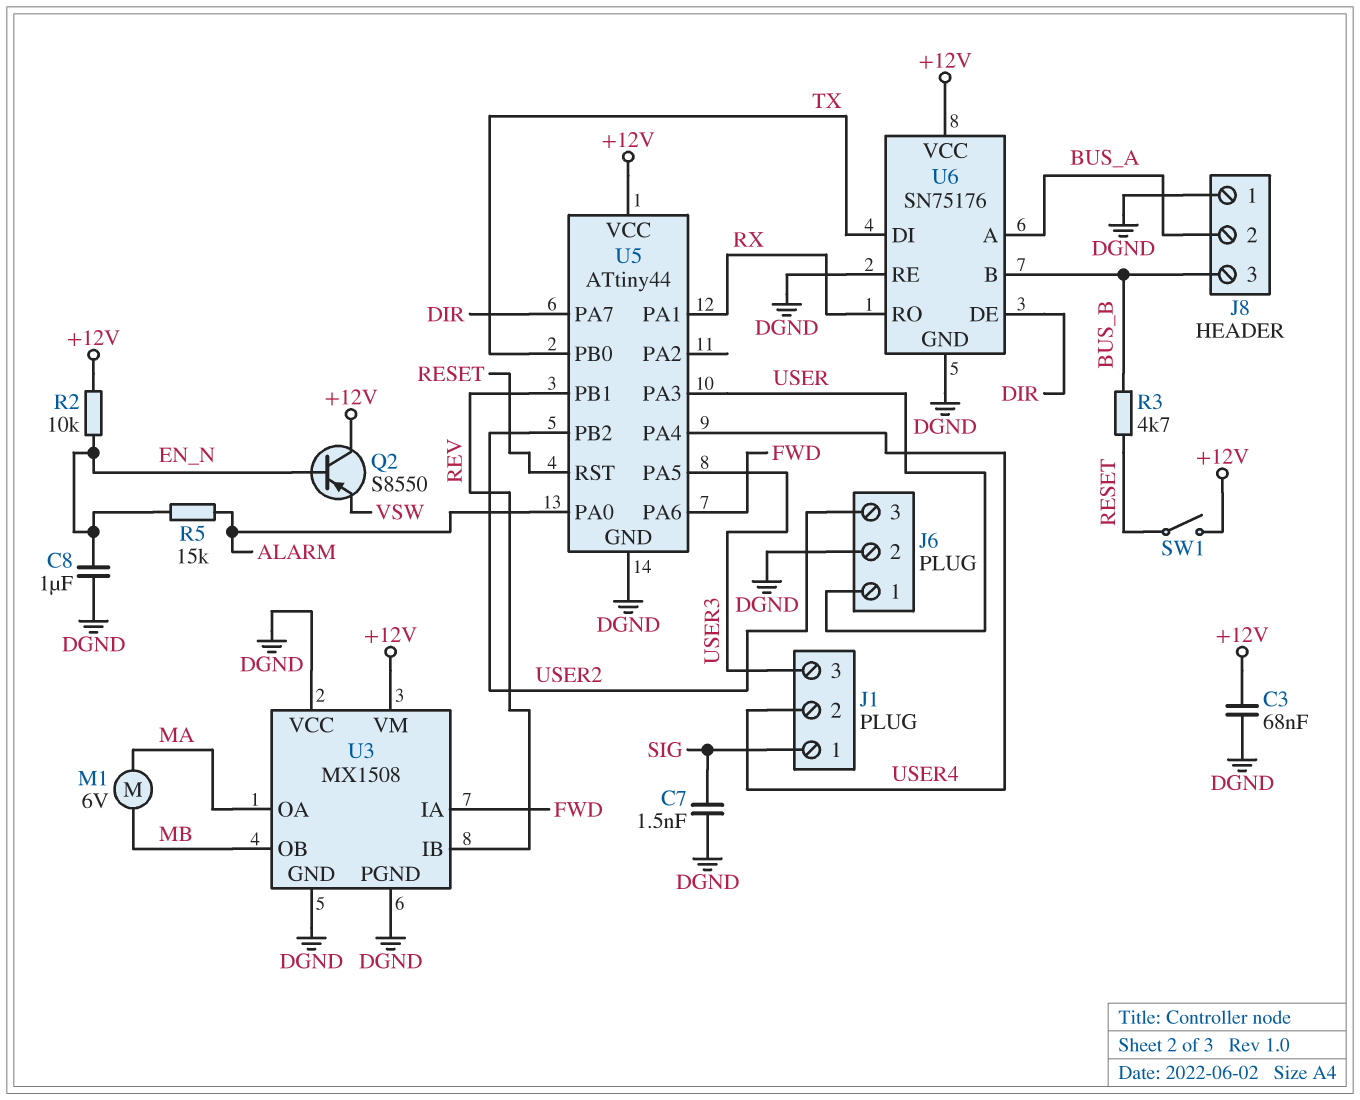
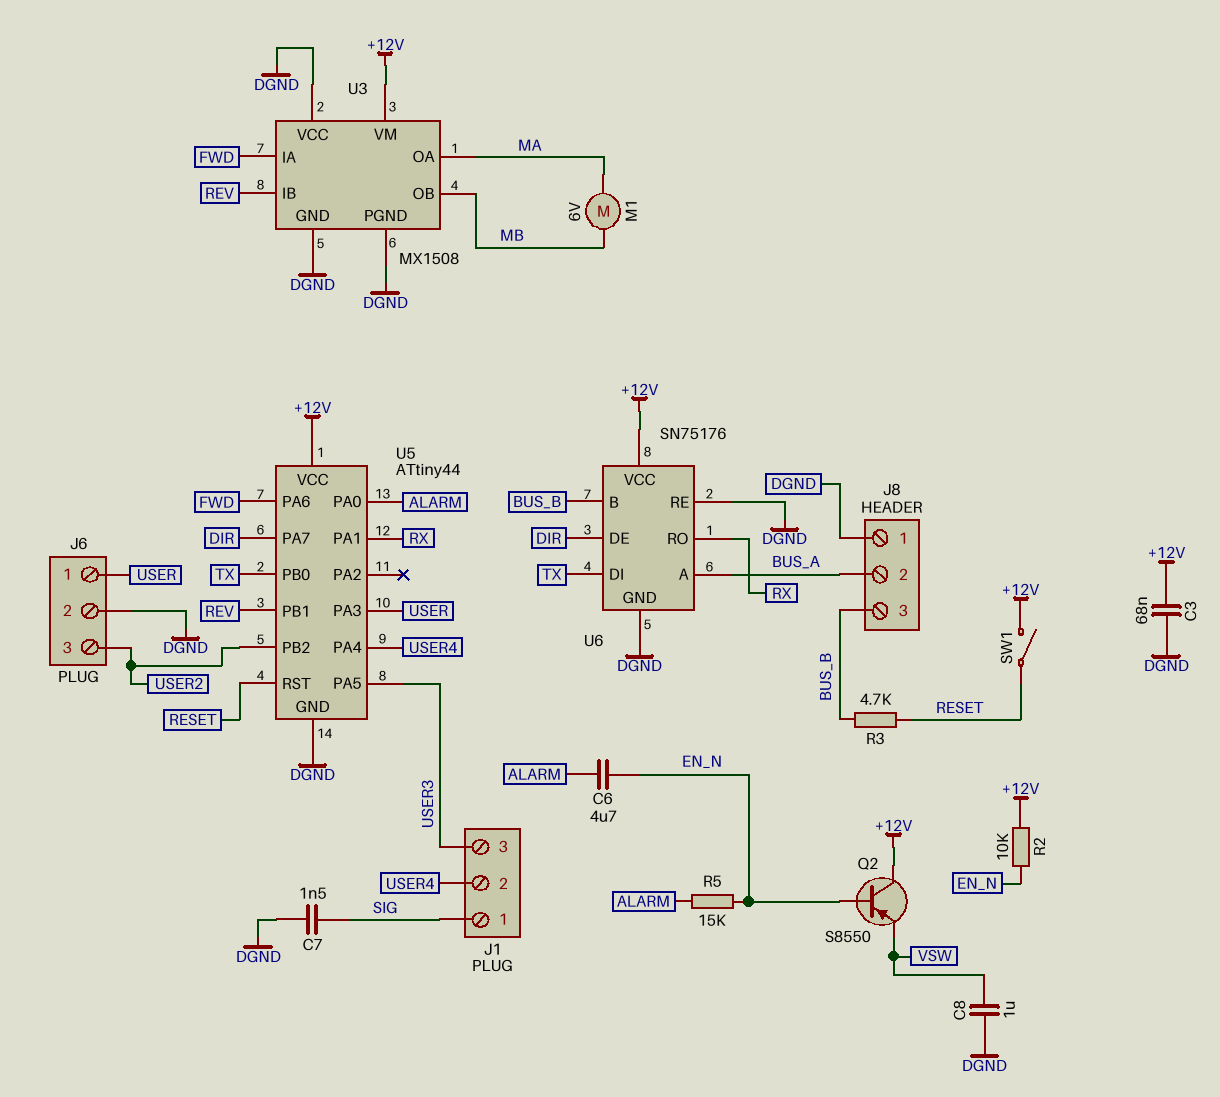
C6: none -> 4.7uF (ALARM, EN_N)
C8: 1uF (DGND, EN_N) -> 1uF (DGND, VSW)

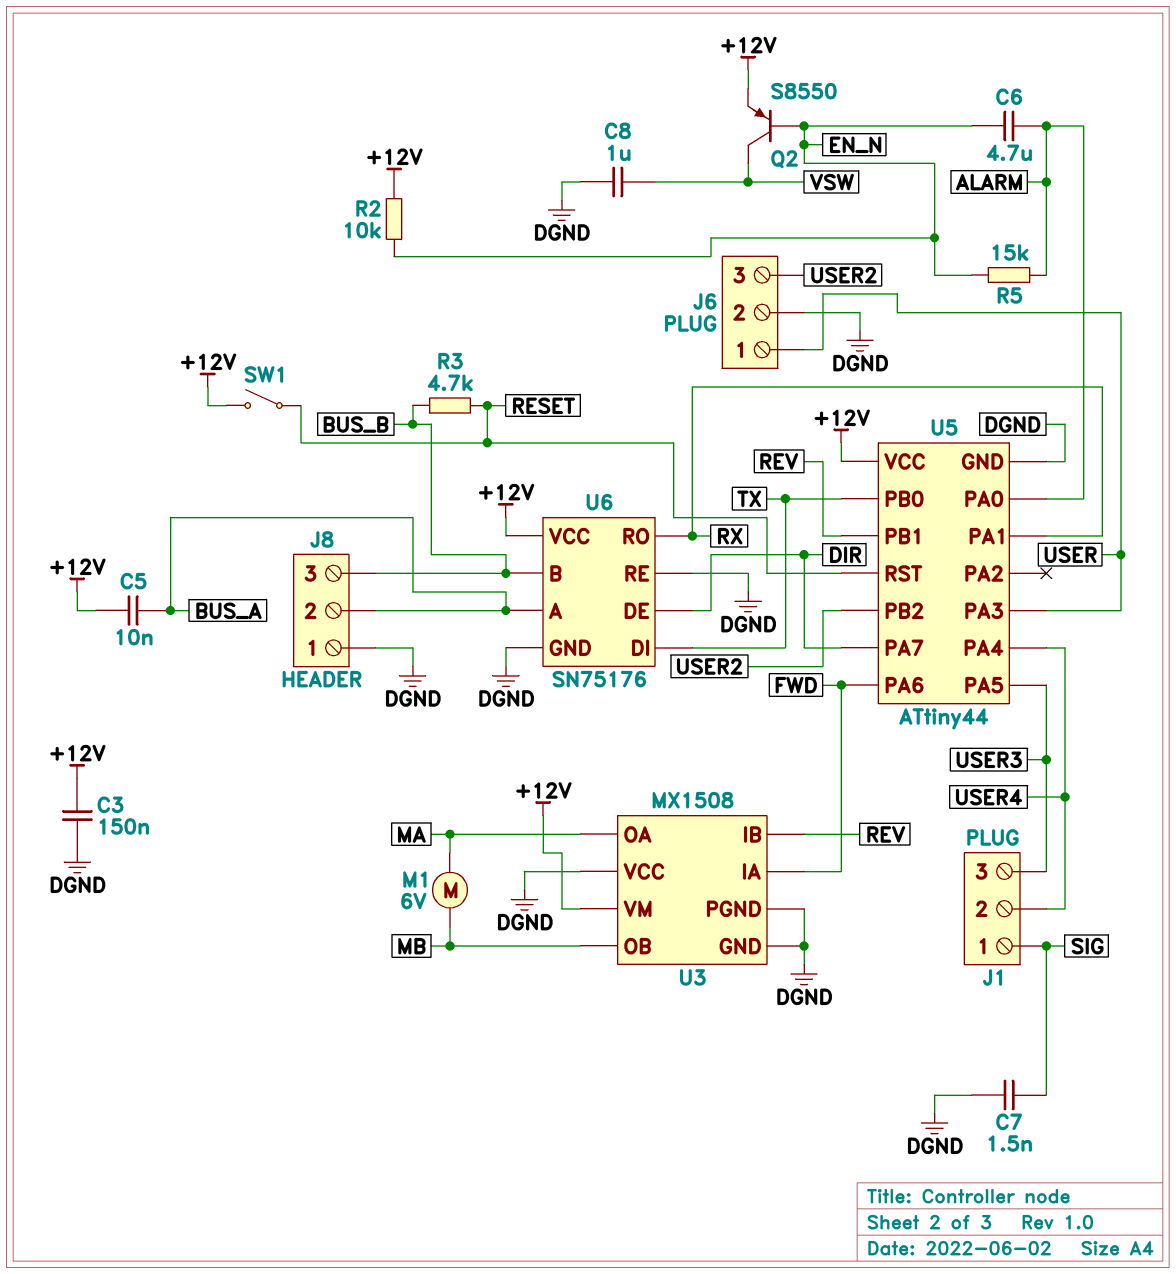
C3: 68nF (+12V, DGND) -> 150nF (+12V, DGND)
C5: none -> 10nF (+12V, BUS_A)
Q2: PNP S8550 (B EN_N, C +12V, E VSW) -> PNP S8550 (B EN_N, C VSW, E +12V)

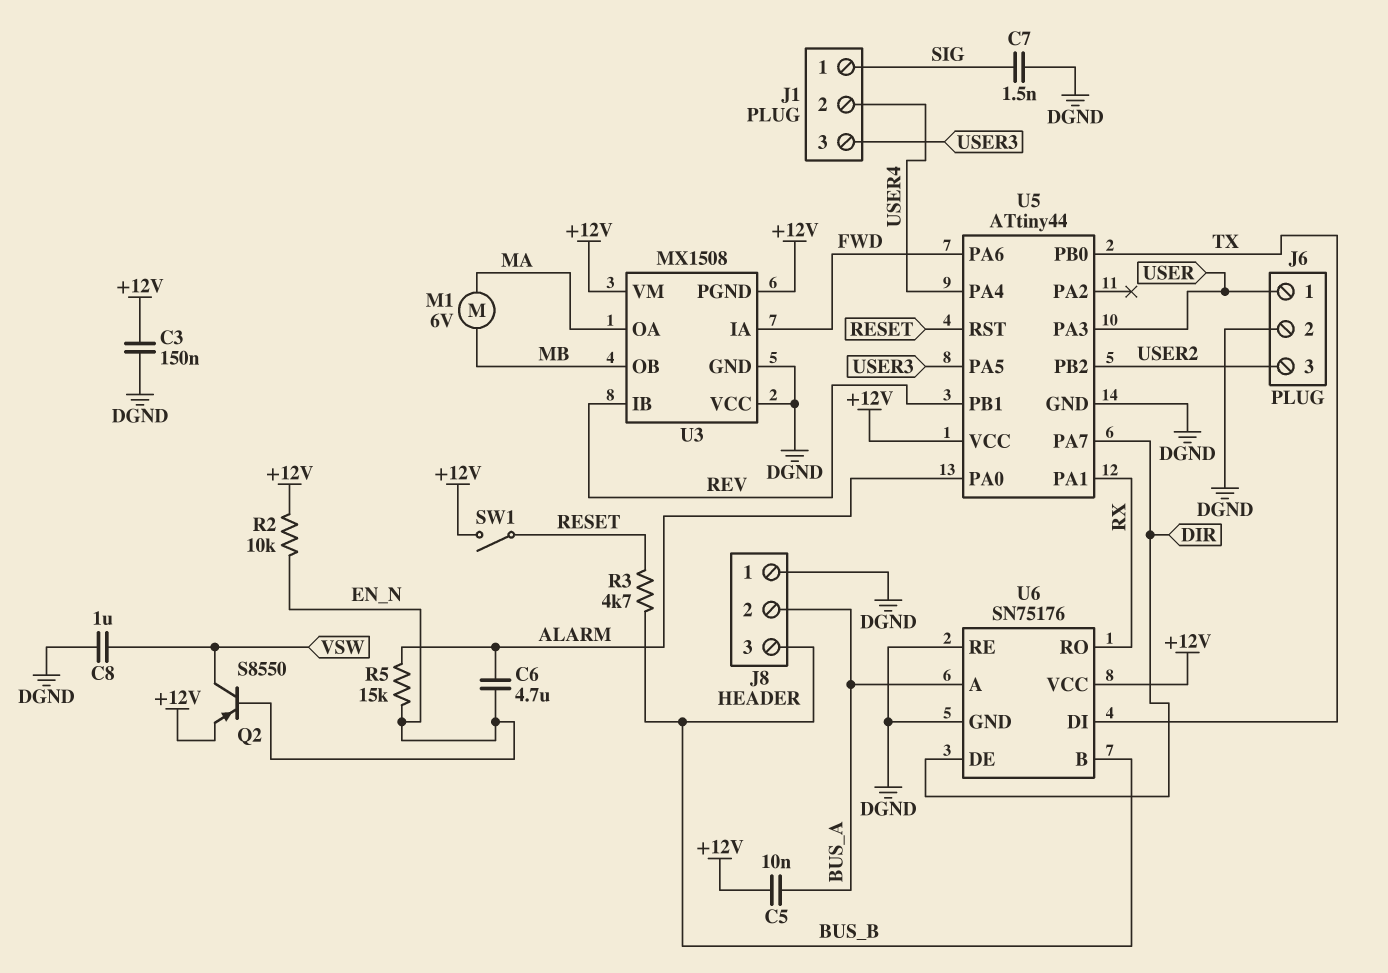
U3 pin PGND: DGND -> +12V

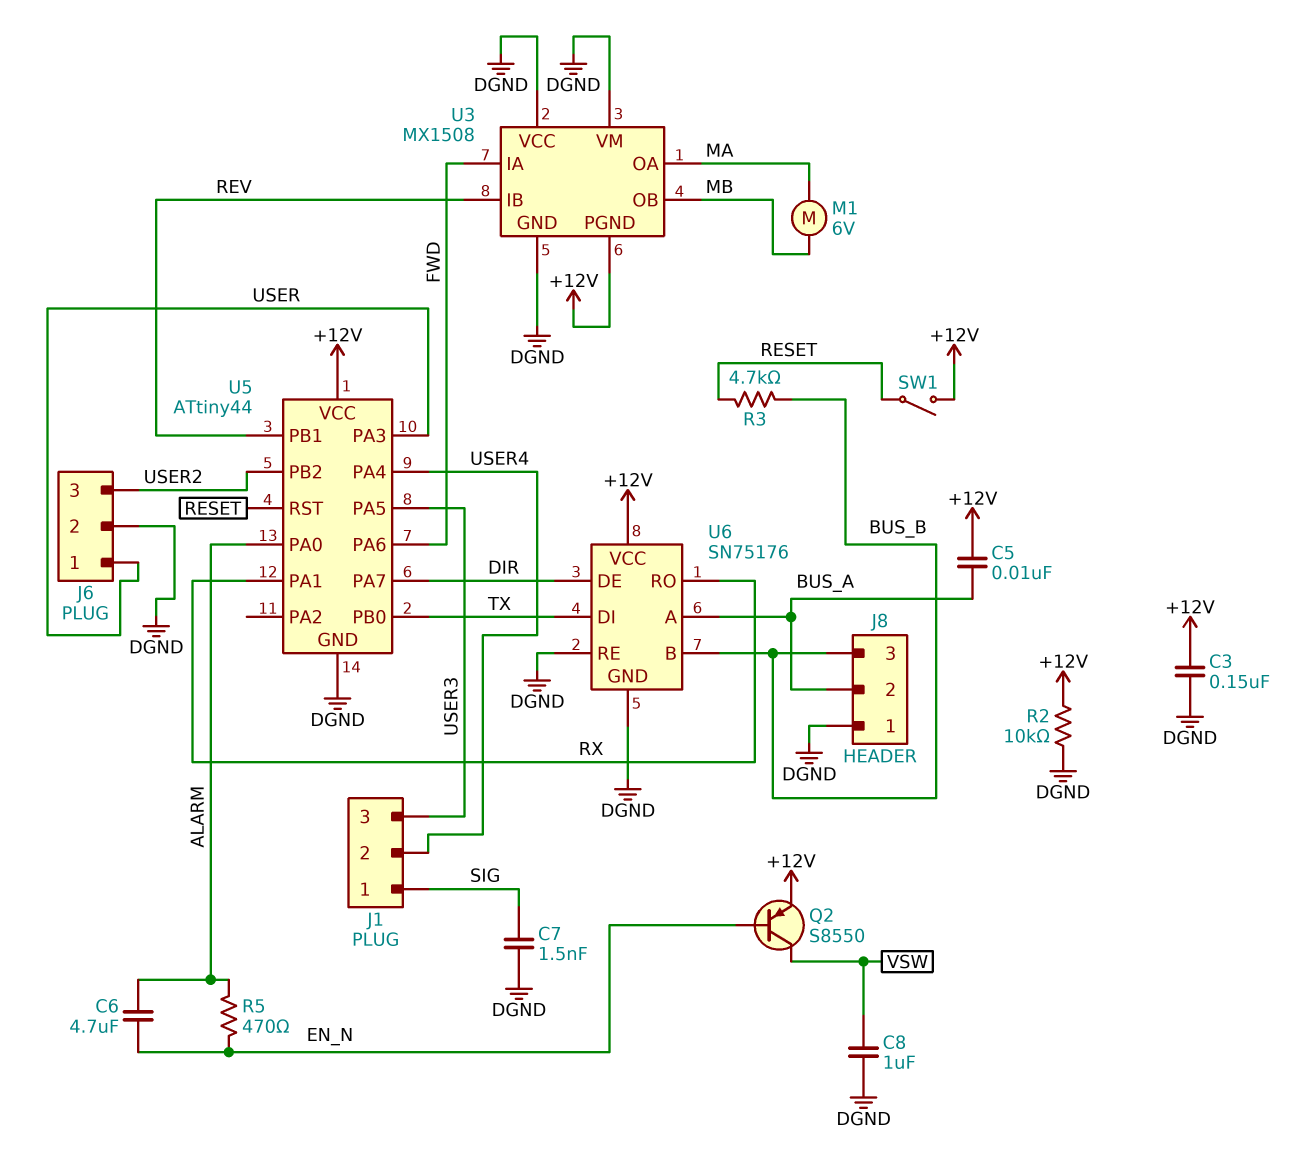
R2: 10k (+12V, EN_N) -> 10k (+12V, DGND)
R5: 15k (ALARM, EN_N) -> 470 (ALARM, EN_N)
U3 pin VM: +12V -> DGND

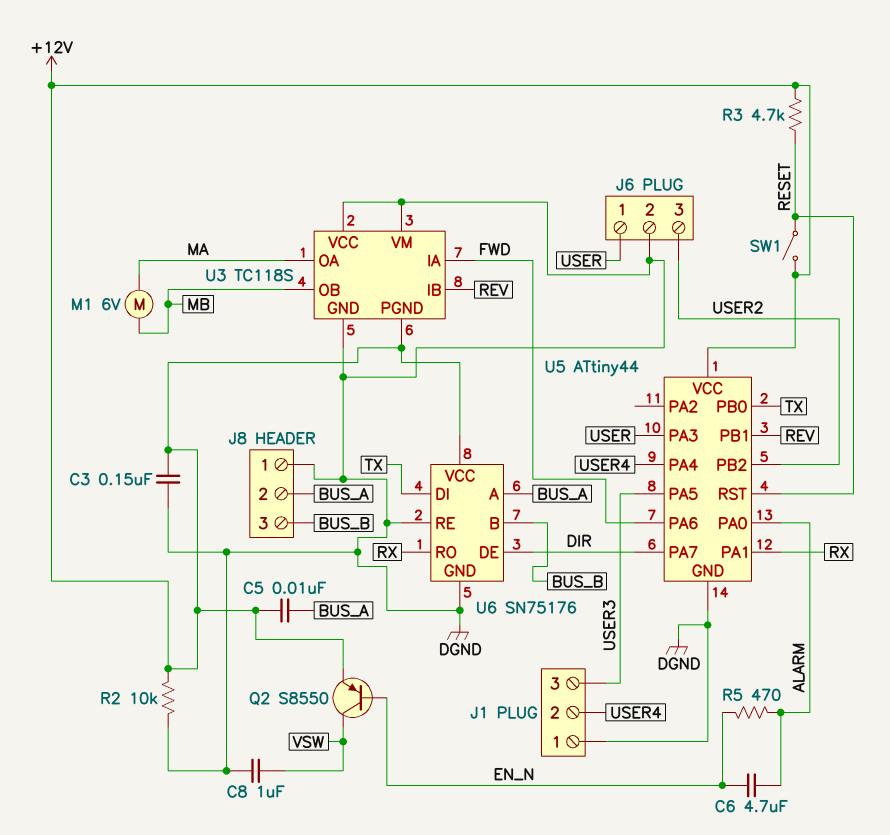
C7: 1.5nF (DGND, SIG) -> none
J1 pin 1: SIG -> DGND
R3: 4.7k (BUS_B, RESET) -> 4.7k (+12V, RESET)
U3: MX1508 -> TC118S

